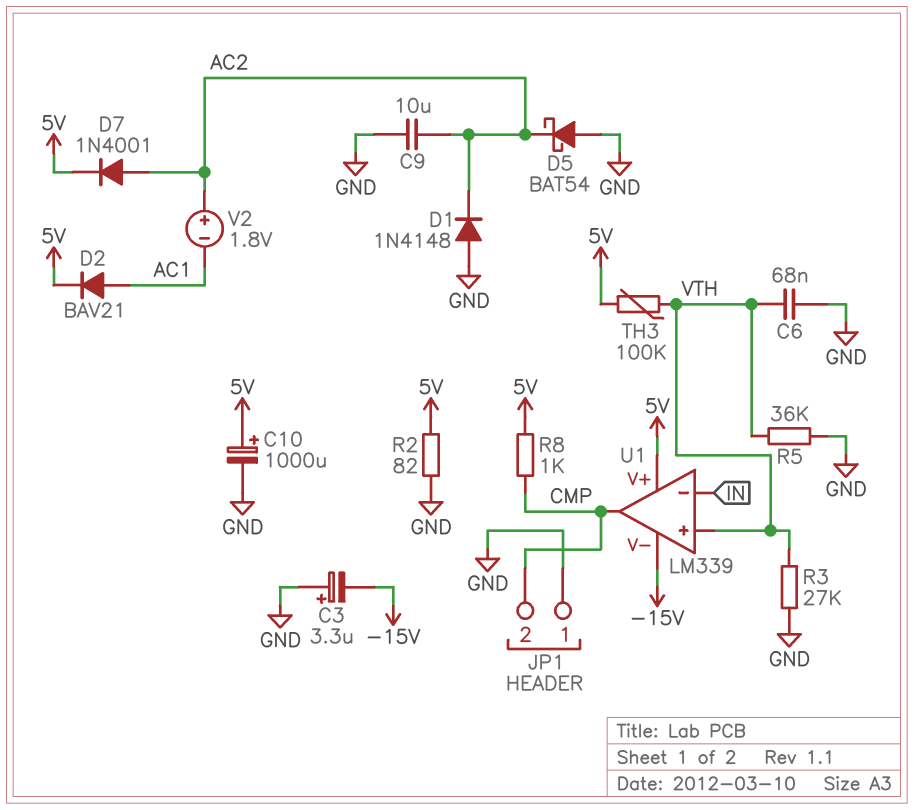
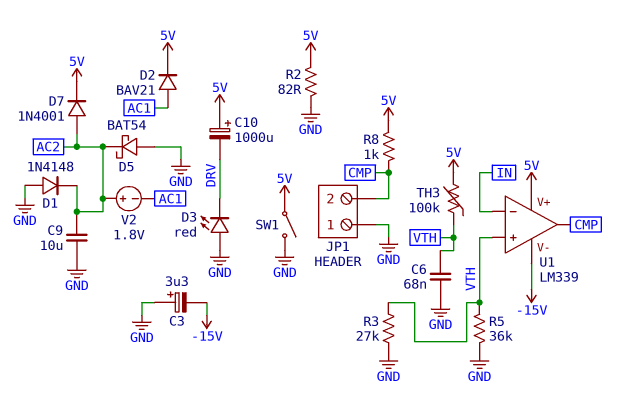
C10: 1000uF (plus 5V, minus GND) -> 1000uF (plus 5V, minus DRV)
D3: none -> LED red (A GND, K DRV)
SW1: none -> switch (5V, GND)

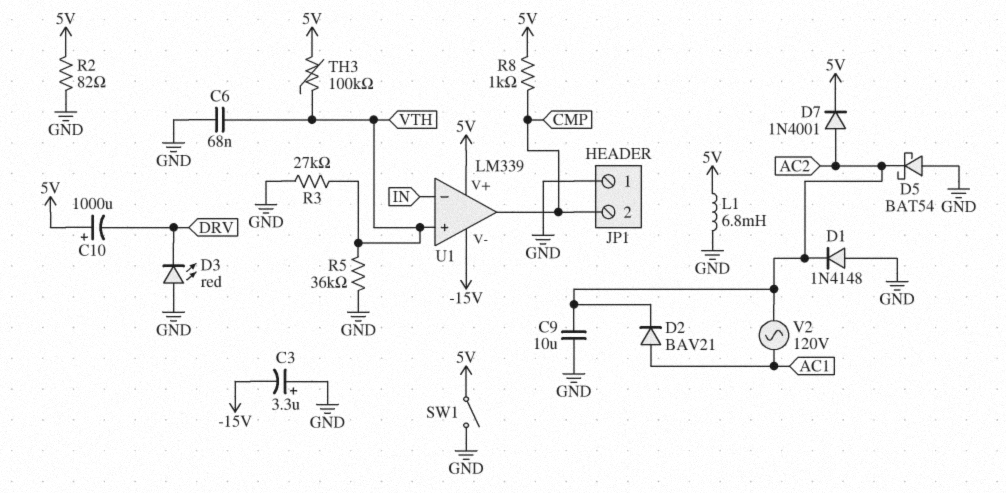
D2: diode BAV21 (A AC1, K 5V) -> diode BAV21 (A AC1, K AC2)
L1: none -> 6.8mH (5V, GND)
V2: 1.8V (plus AC2, minus AC1) -> AC 120V (AC1, AC2)

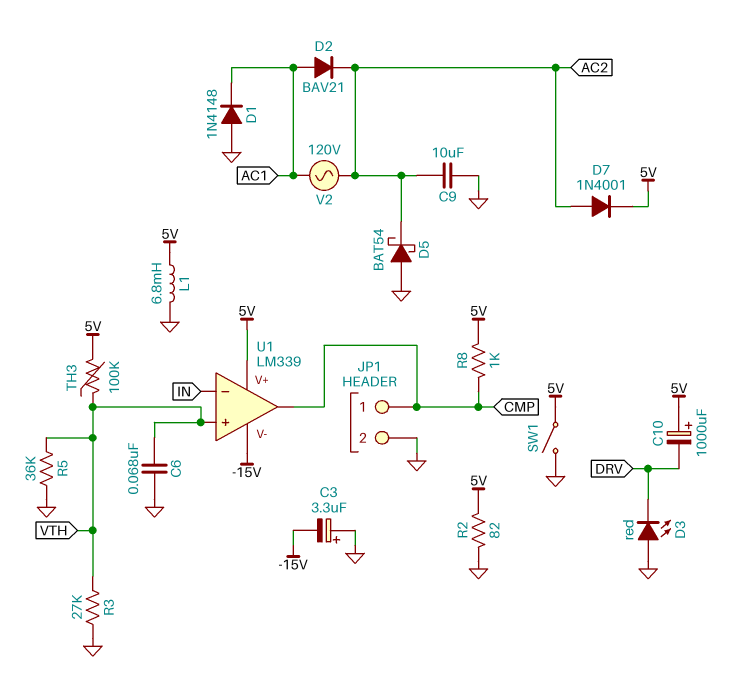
D1: diode 1N4148 (A GND, K AC2) -> diode 1N4148 (A GND, K AC1)
JP1 pin 1: GND -> CMP
JP1 pin 2: CMP -> GND

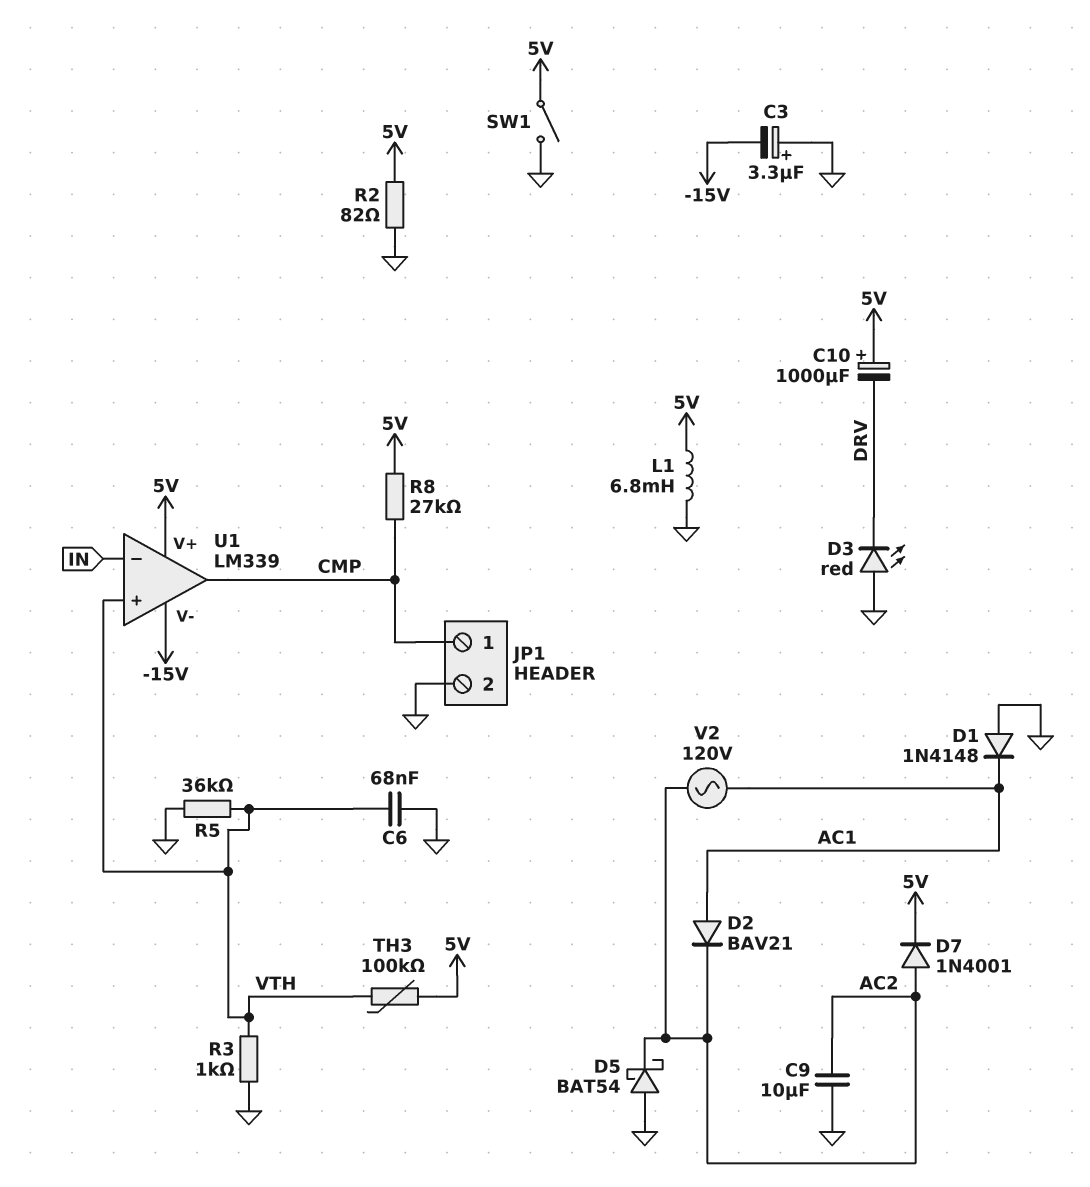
R3: 27k (GND, VTH) -> 1k (GND, VTH)
R8: 1k (5V, CMP) -> 27k (5V, CMP)

